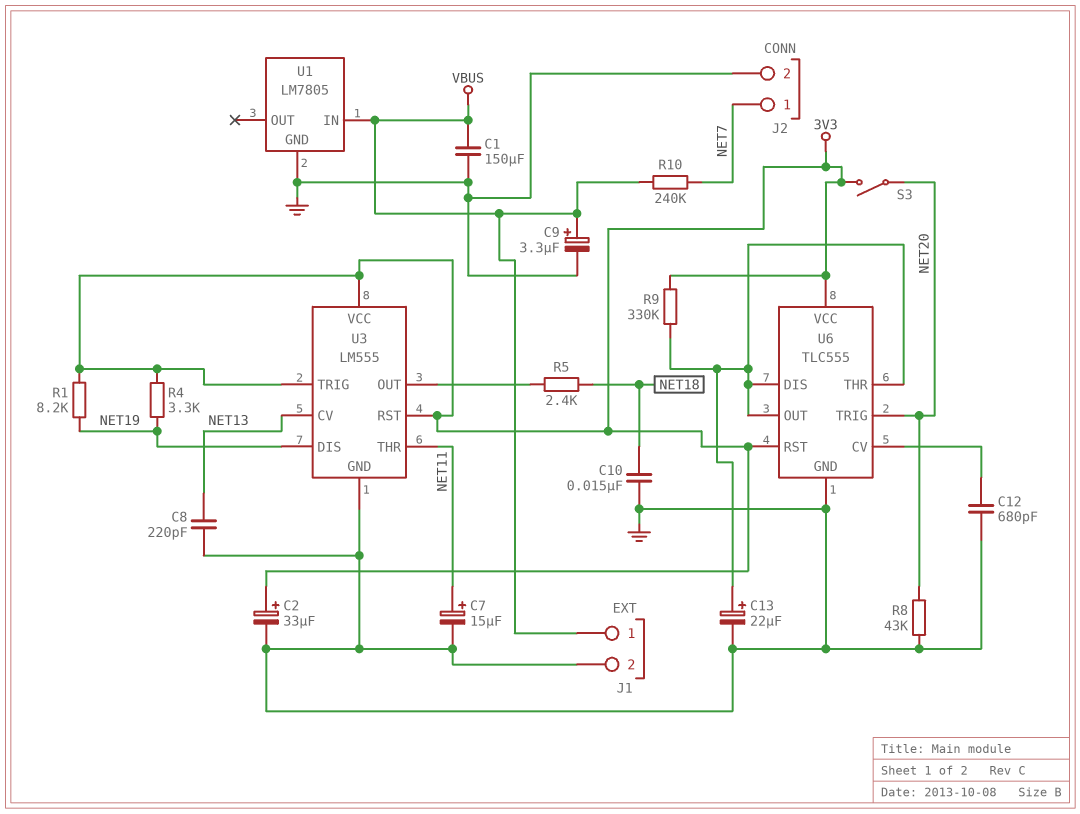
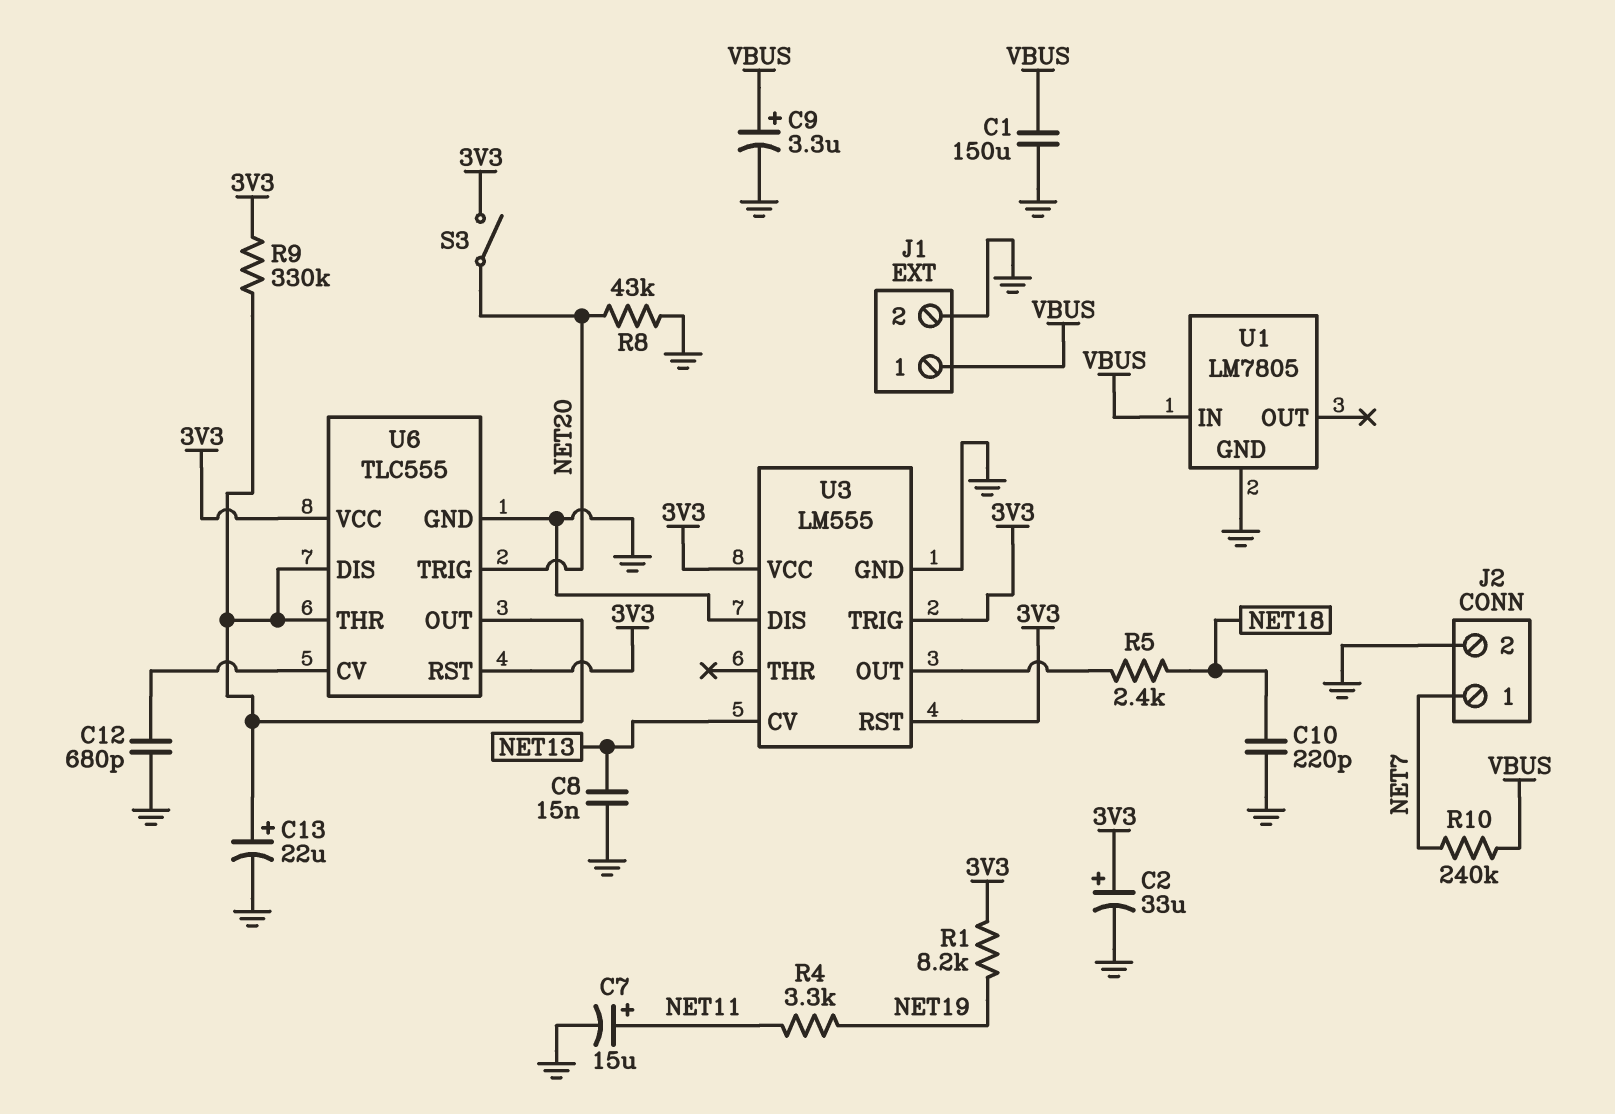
C8: 220pF (GND, NET13) -> 15nF (GND, NET13)
C10: 15nF (GND, NET18) -> 220pF (GND, NET18)
R4: 3.3k (3V3, NET19) -> 3.3k (NET11, NET19)
U3 pin DIS: NET19 -> GND
U3 pin THR: NET11 -> none

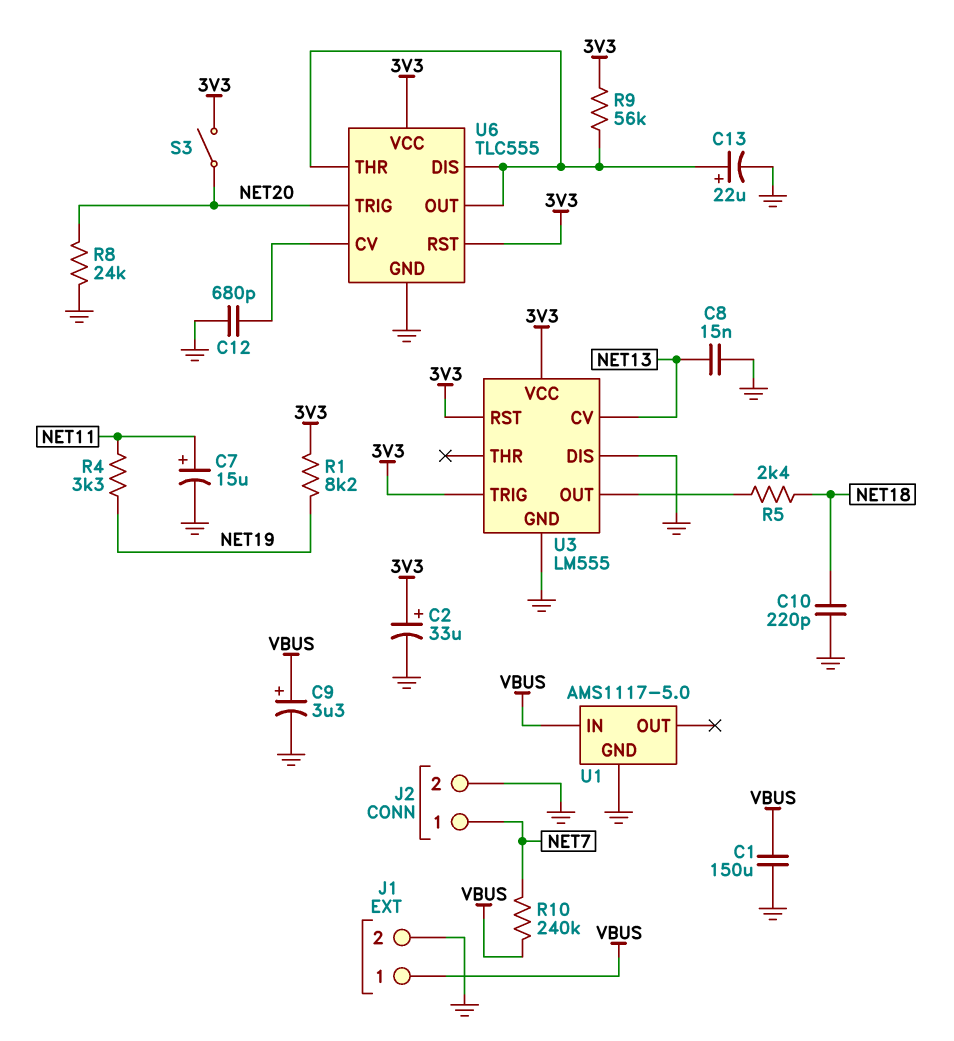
R8: 43k (GND, NET20) -> 24k (GND, NET20)
R9: 330k (3V3, U6/DIS) -> 56k (3V3, U6/DIS)
U1: LM7805 -> AMS1117-5.0

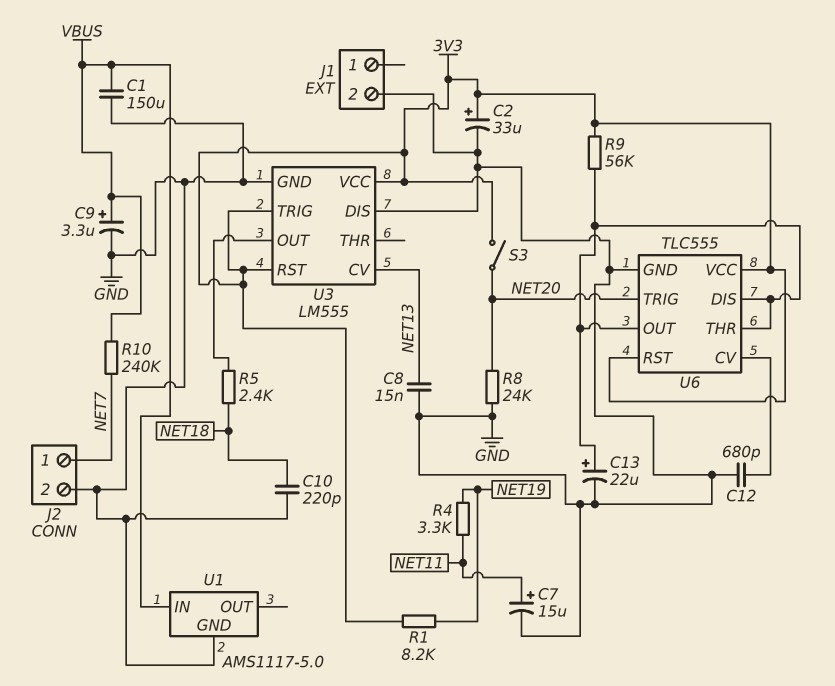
J1 pin 1: VBUS -> none

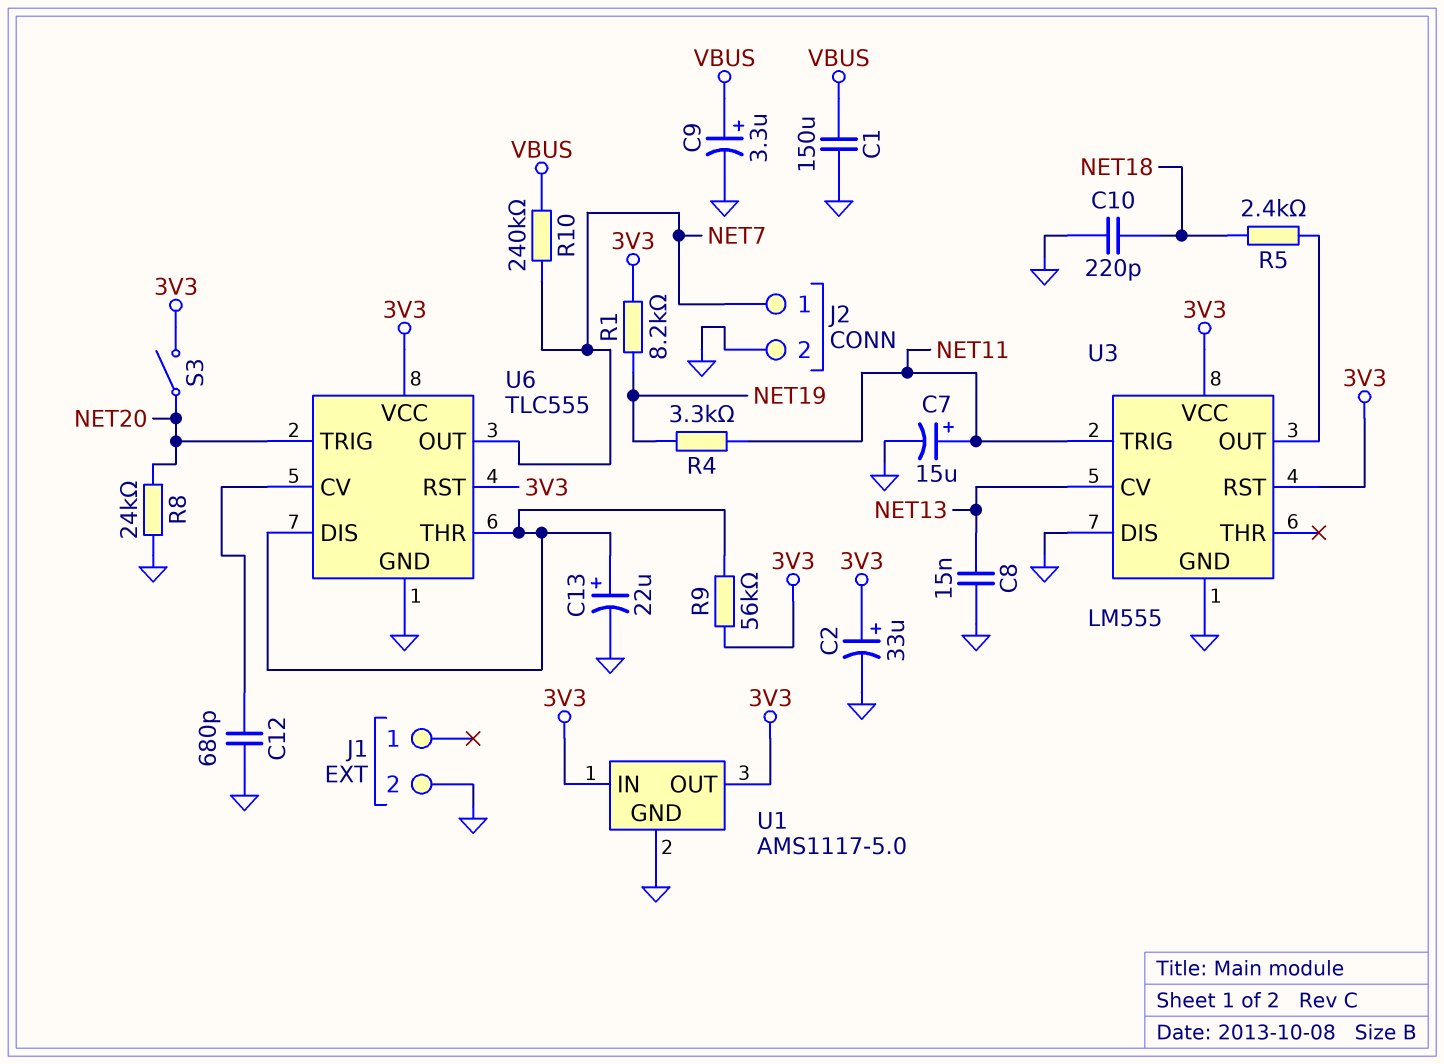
U1 pin IN: VBUS -> 3V3
U1 pin OUT: none -> 3V3
U3 pin TRIG: 3V3 -> NET11
U6 pin OUT: U6/DIS -> NET7

